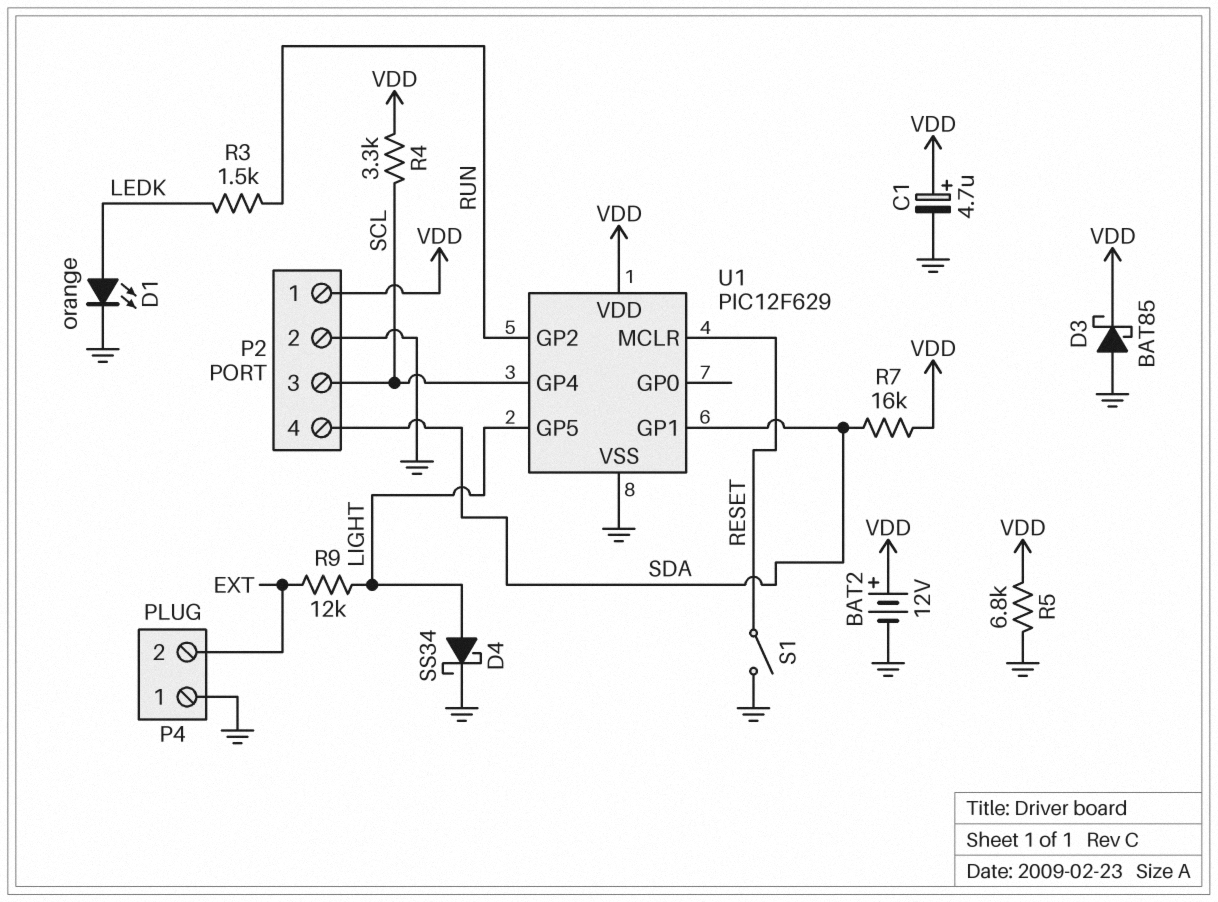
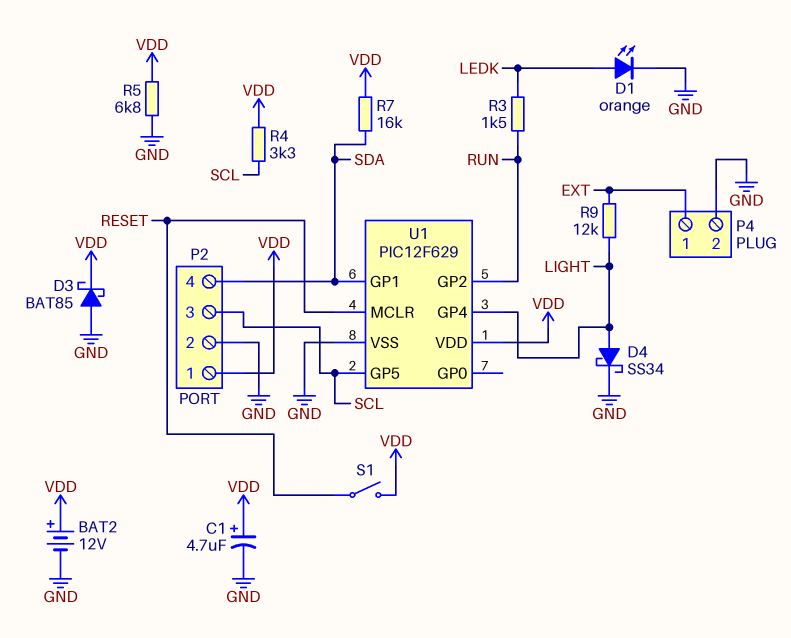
P4 pin 1: GND -> EXT
P4 pin 2: EXT -> GND
S1: switch (GND, RESET) -> switch (RESET, VDD)
U1 pin GP4: SCL -> LIGHT
U1 pin GP5: LIGHT -> SCL

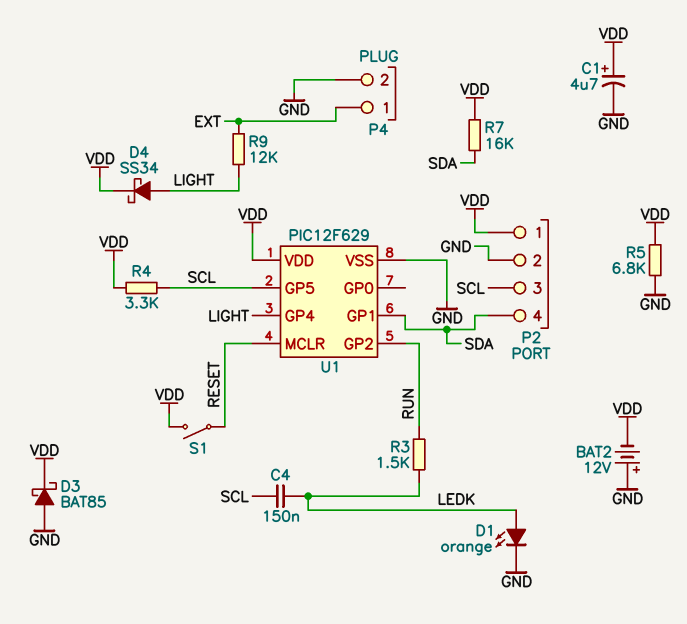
BAT2: 12V (plus VDD, minus GND) -> 12V (plus GND, minus VDD)
C4: none -> 150nF (LEDK, SCL)
D4: schottky SS34 (A LIGHT, K GND) -> schottky SS34 (A LIGHT, K VDD)

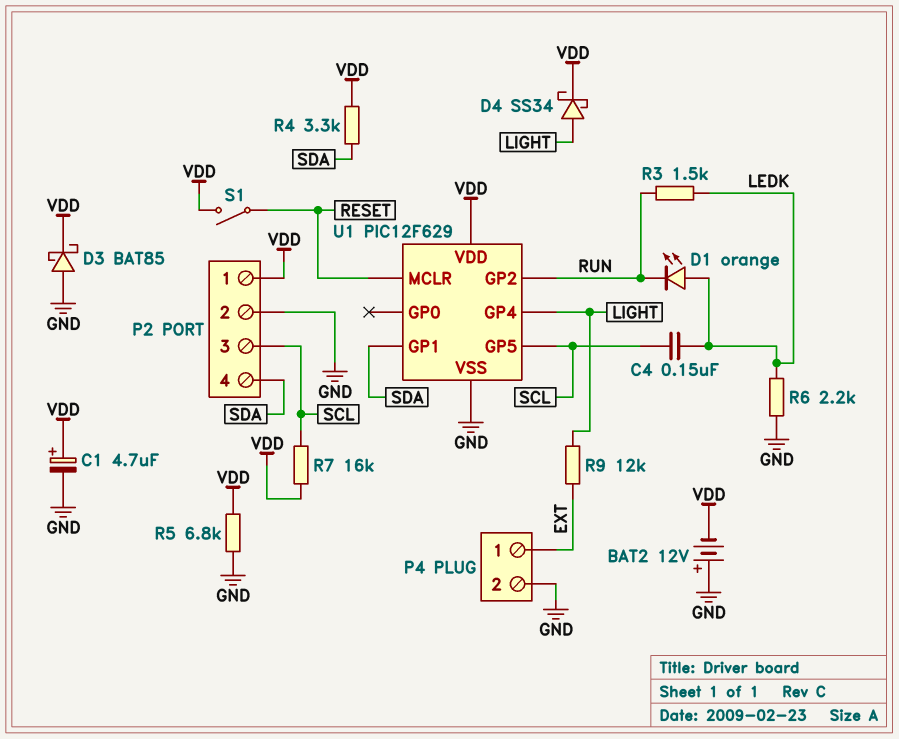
D1: LED orange (A LEDK, K GND) -> LED orange (A LEDK, K RUN)
R4: 3.3k (SCL, VDD) -> 3.3k (SDA, VDD)
R6: none -> 2.2k (GND, LEDK)
R7: 16k (SDA, VDD) -> 16k (SCL, VDD)

